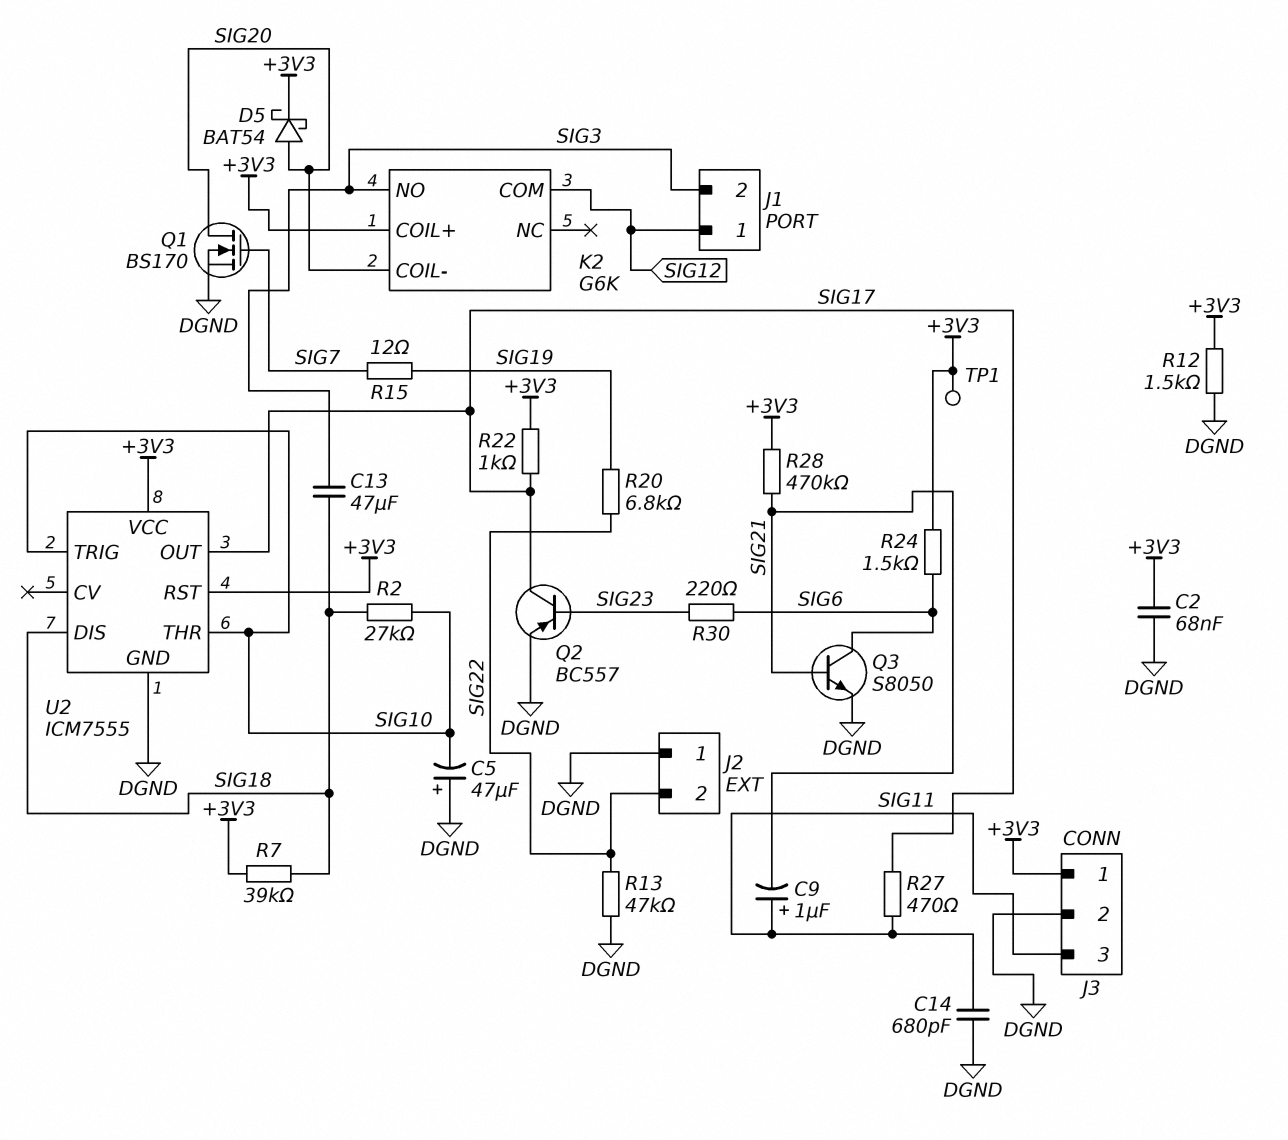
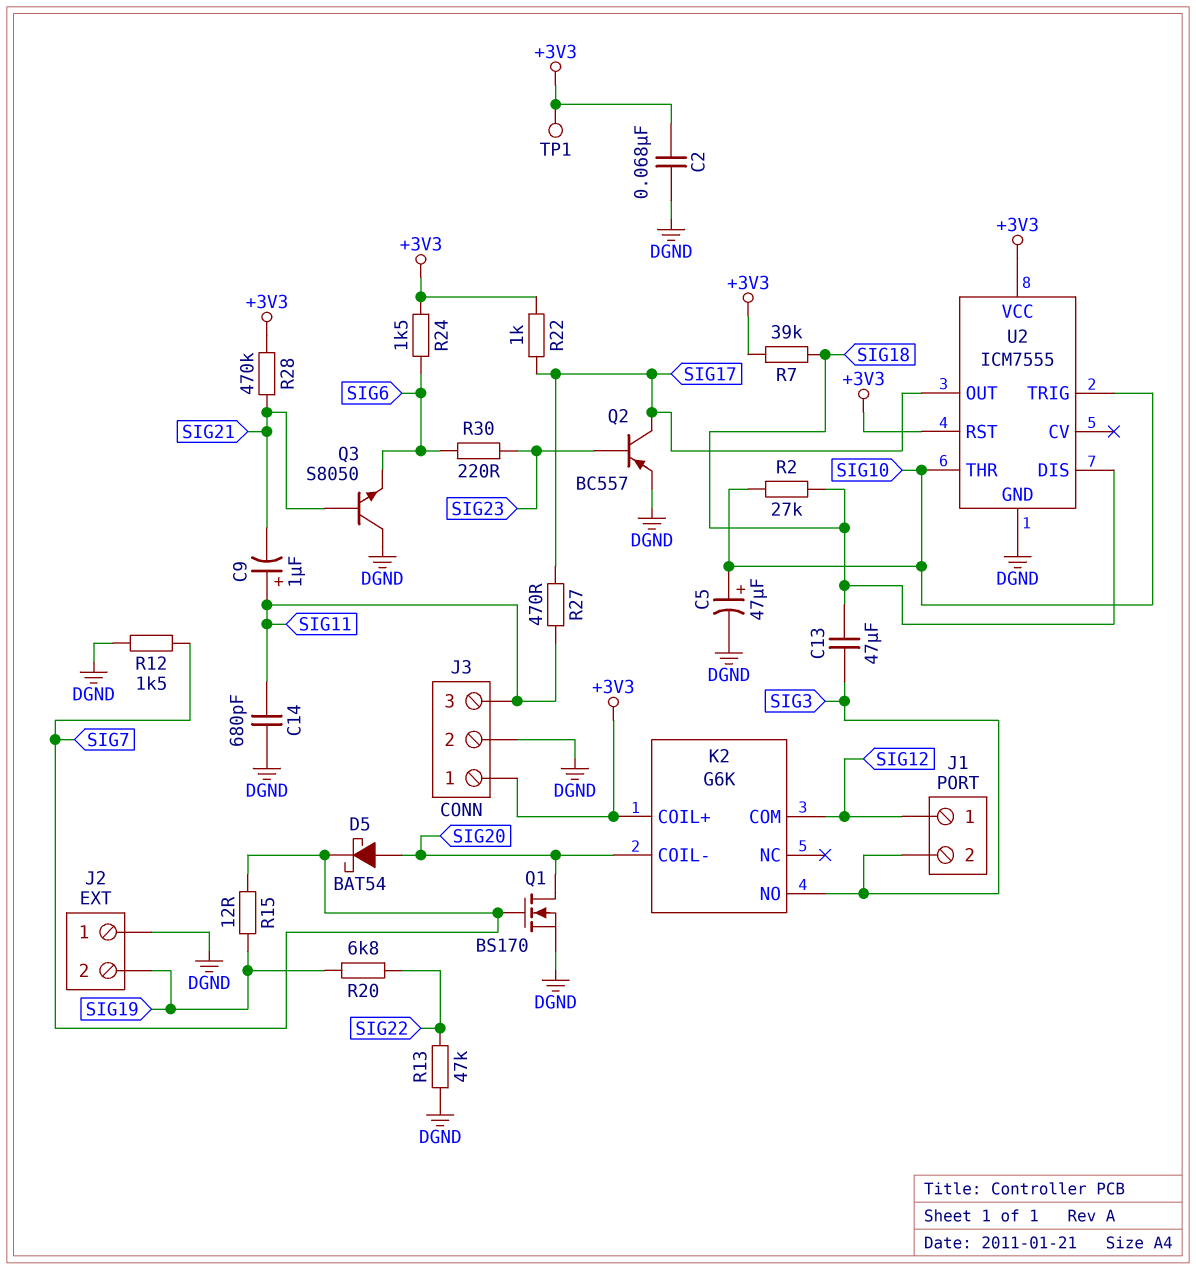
C5: 47uF (plus DGND, minus SIG10) -> 47uF (plus SIG10, minus DGND)
D5: schottky BAT54 (A SIG20, K +3V3) -> schottky BAT54 (A SIG20, K SIG7)
J2 pin 2: SIG22 -> SIG19
Q3: NPN S8050 (B SIG21, C SIG6, E DGND) -> NPN S8050 (B SIG21, C DGND, E SIG6)
R12: 1.5k (+3V3, DGND) -> 1.5k (DGND, SIG7)

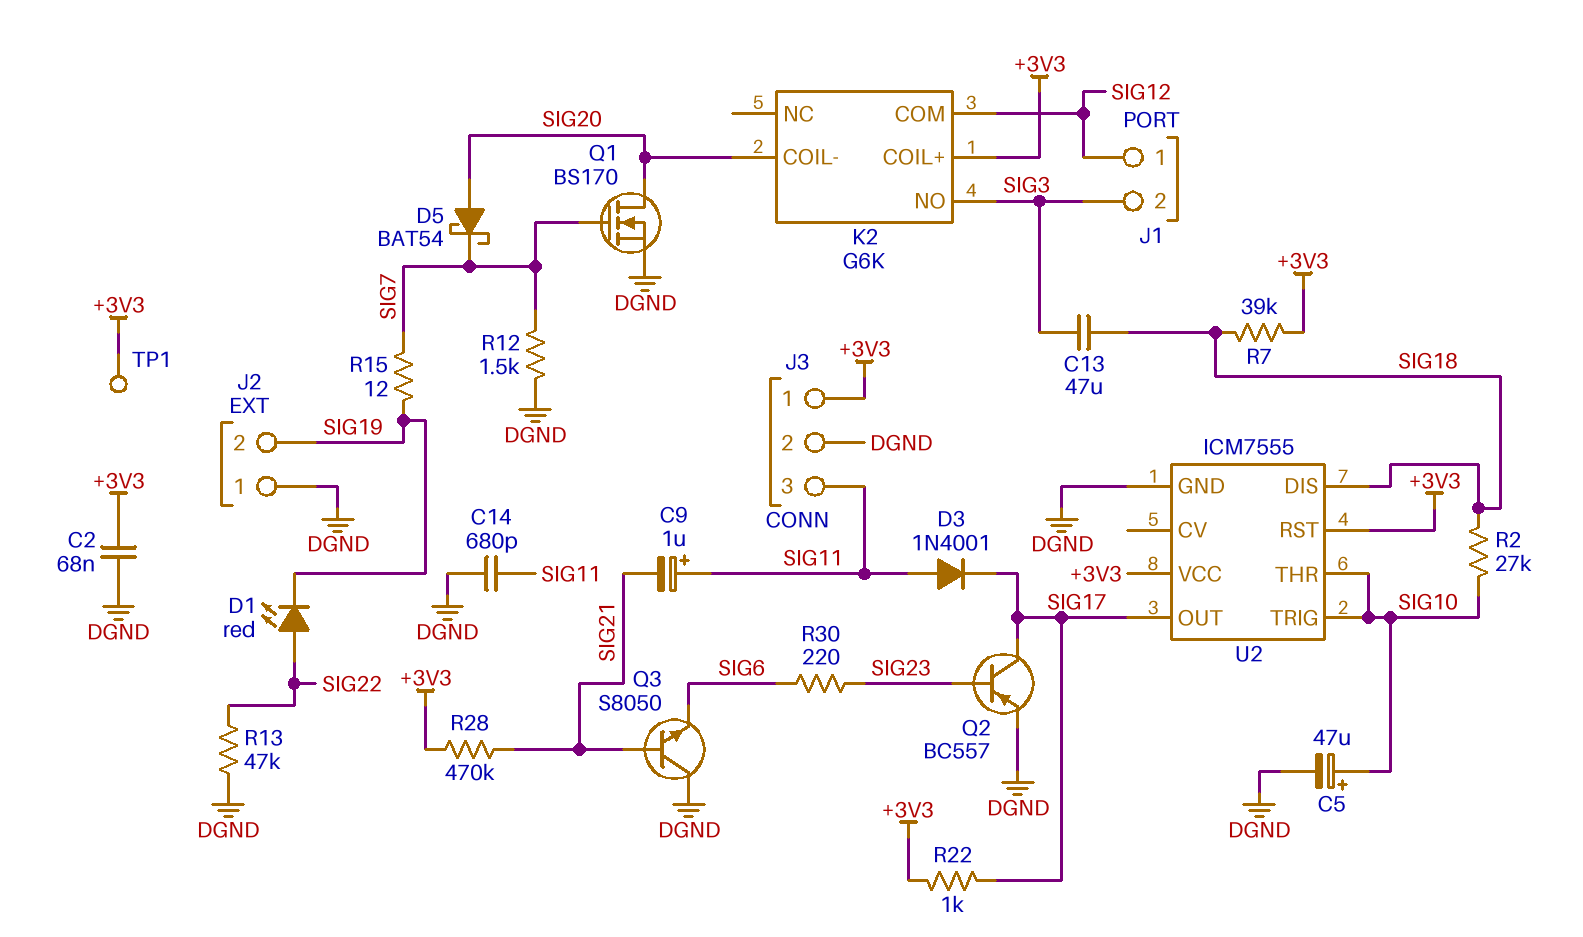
D1: none -> LED red (A SIG22, K SIG19)
D3: none -> diode 1N4001 (A SIG11, K SIG17)
R20: 6.8k (SIG19, SIG22) -> none
R24: 1.5k (+3V3, SIG6) -> none
R27: 470 (SIG11, SIG17) -> none

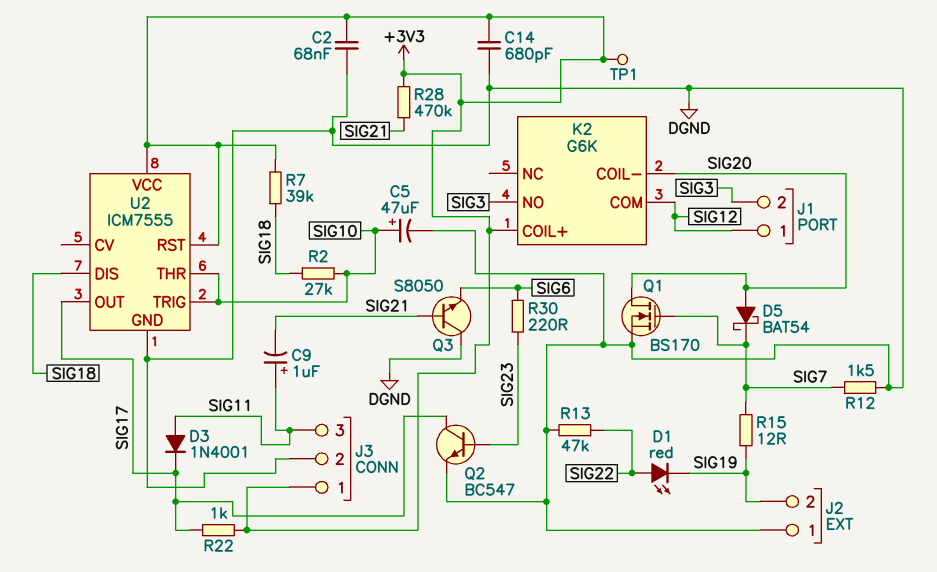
C13: 47uF (SIG3, SIG18) -> none
C14: 680pF (DGND, SIG11) -> 680pF (+3V3, DGND)
Q2: PNP BC557 (B SIG23, C SIG17, E DGND) -> NPN BC547 (B SIG23, C SIG17, E DGND)

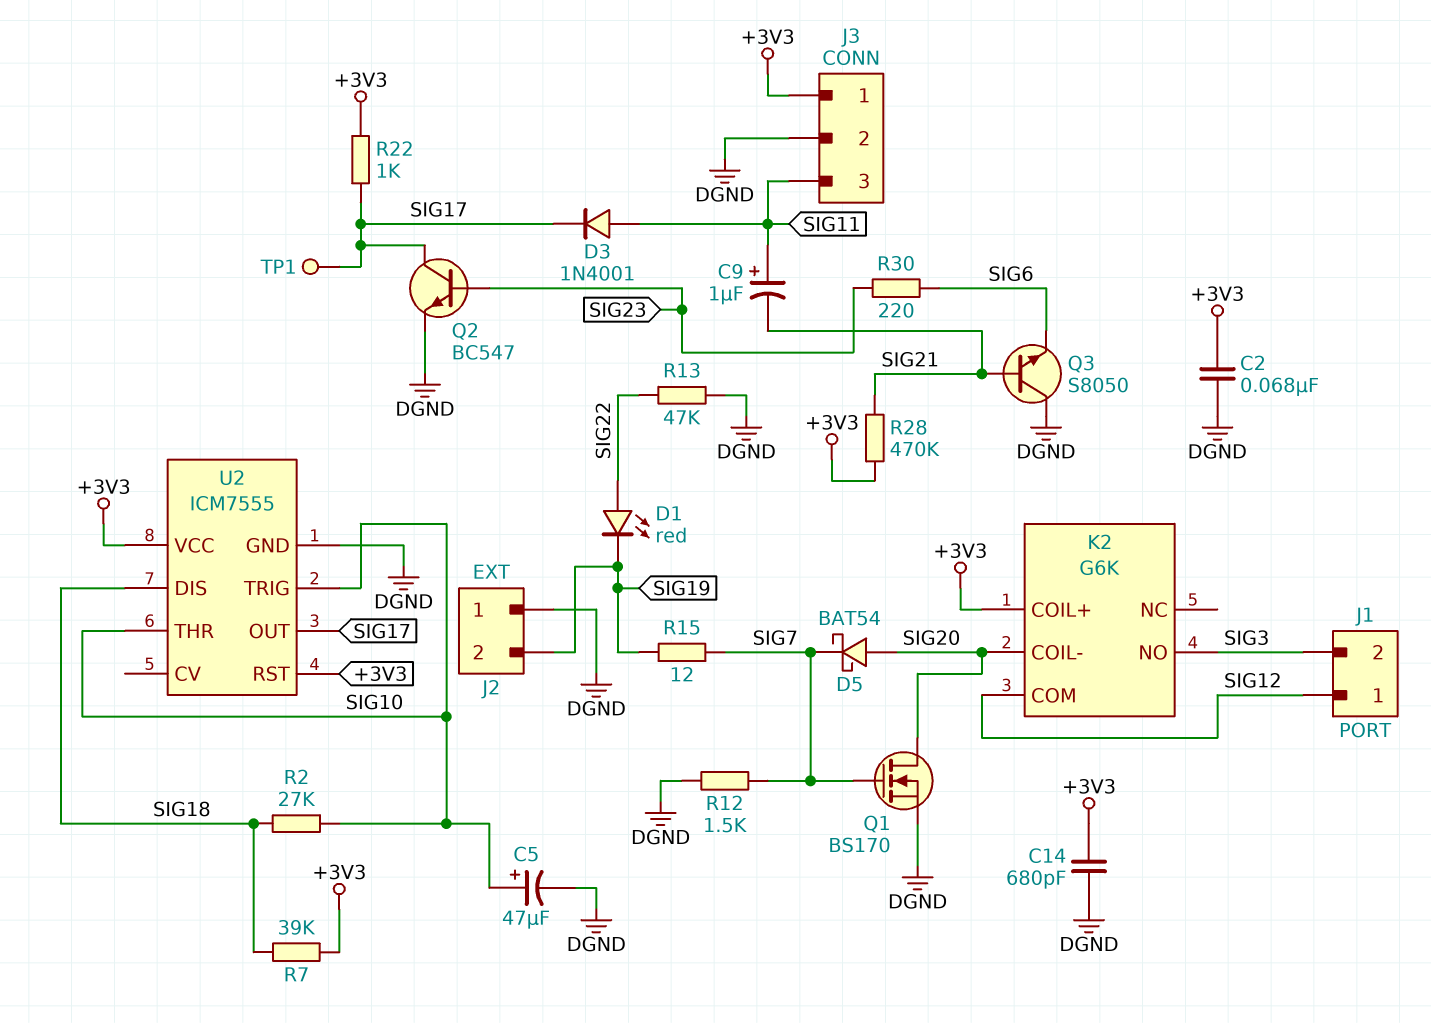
TP1: test point (+3V3) -> test point (SIG17)

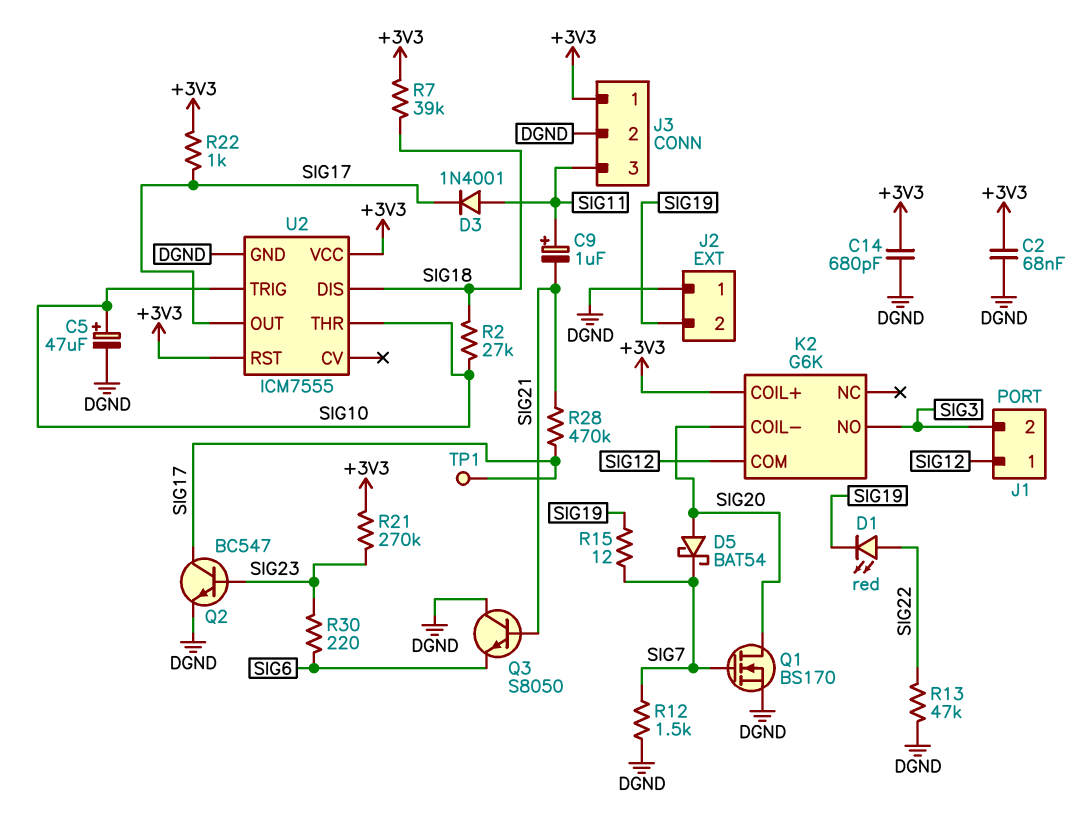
R21: none -> 270k (+3V3, SIG23)
R28: 470k (+3V3, SIG21) -> 470k (SIG17, SIG21)

